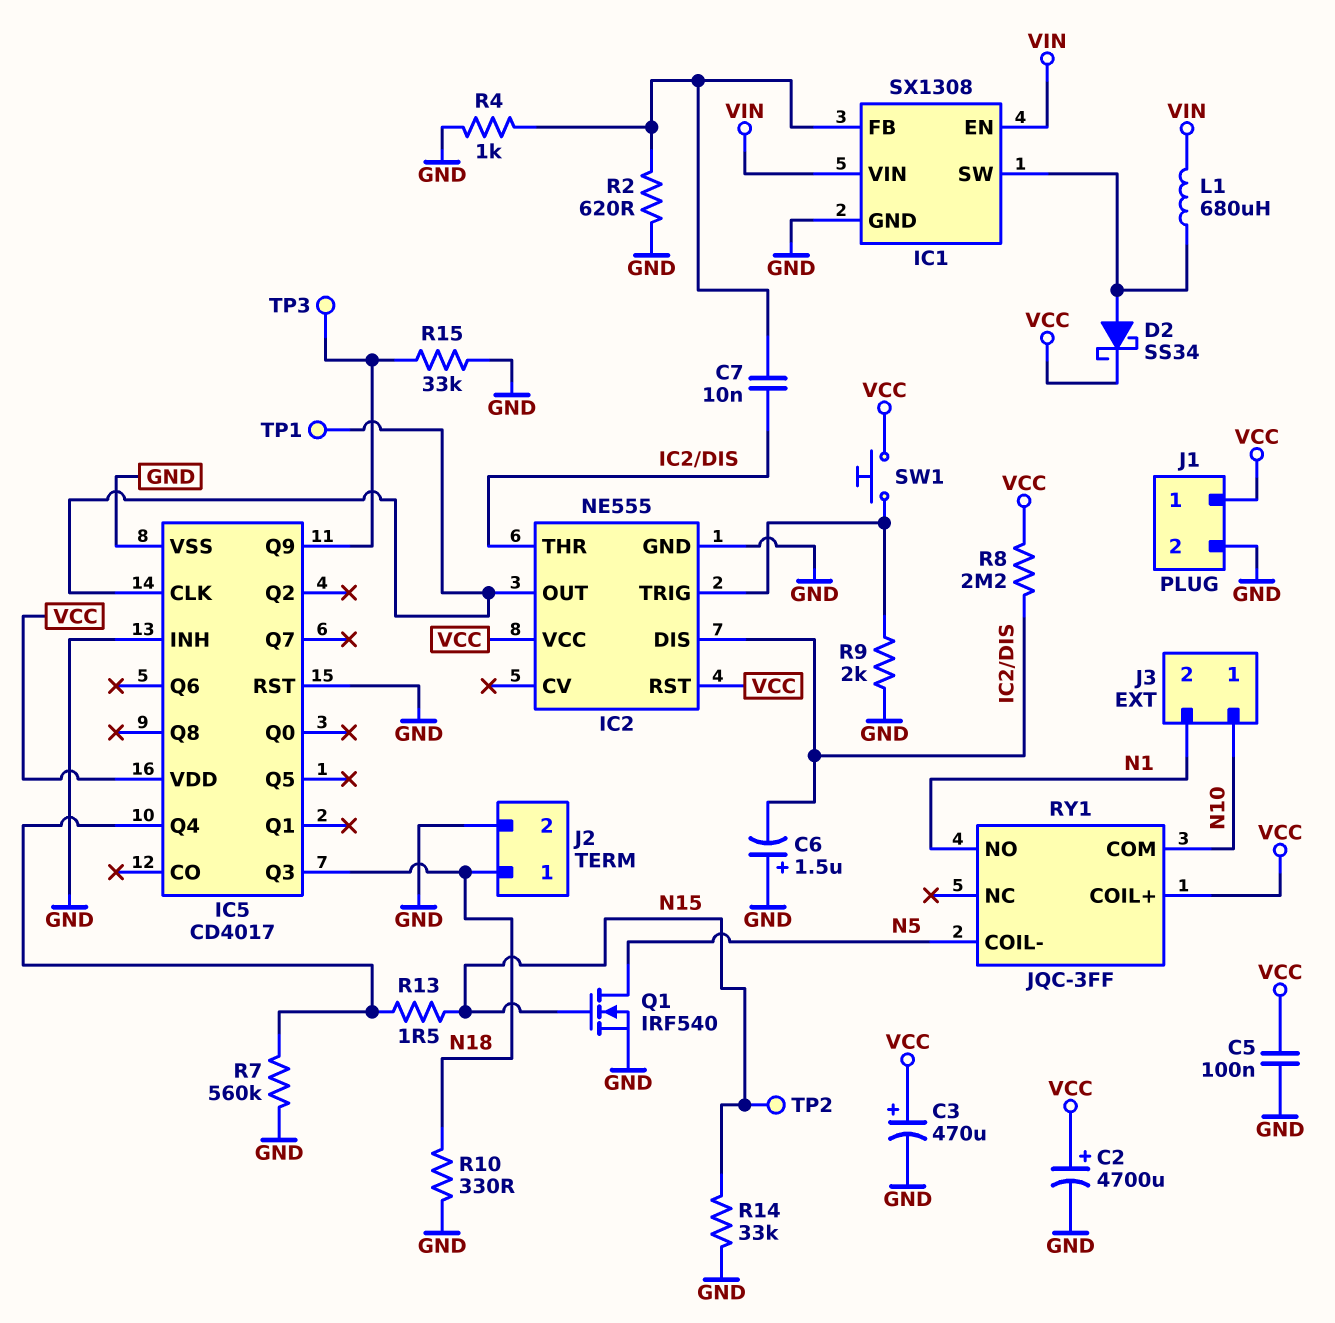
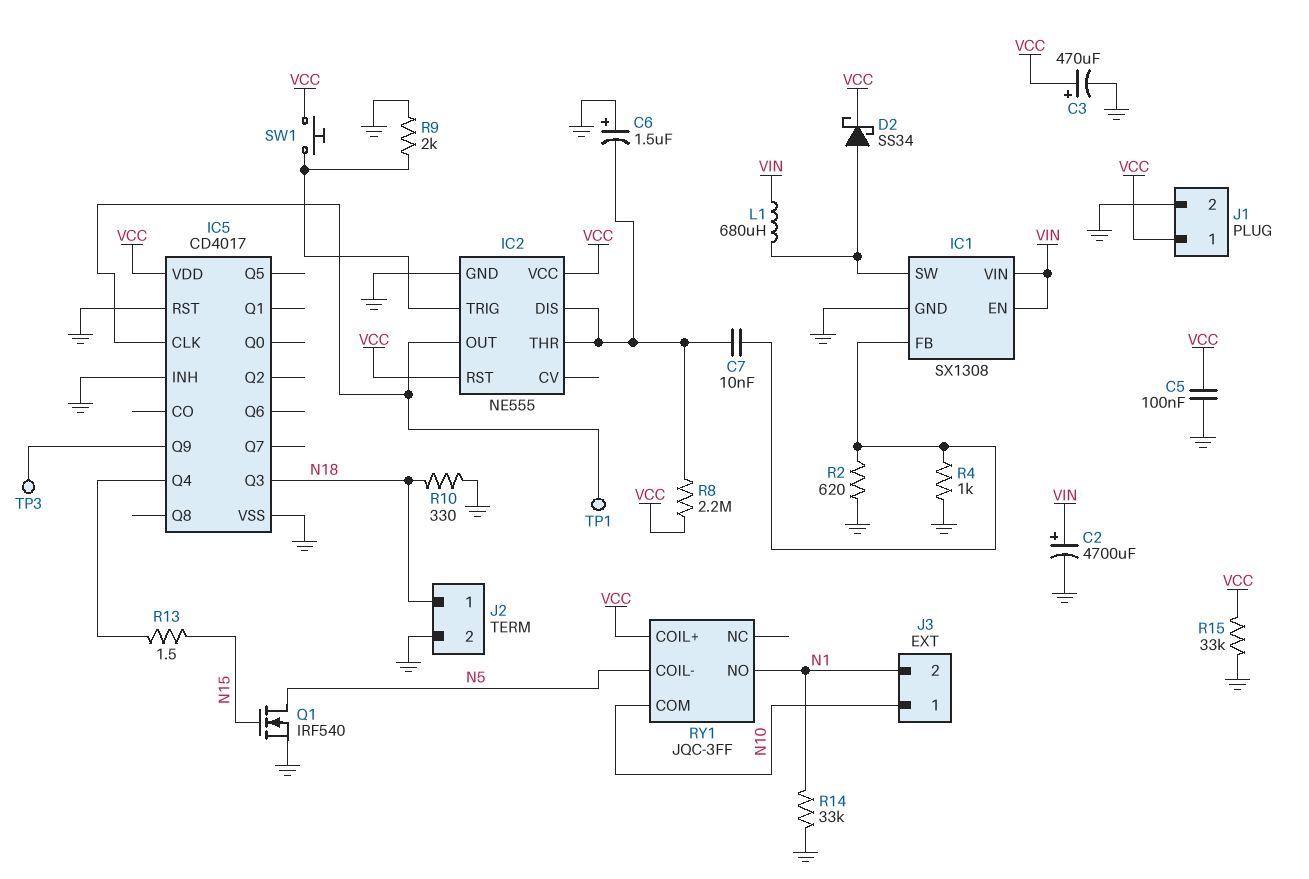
C2: 4700uF (plus VCC, minus GND) -> 4700uF (plus VIN, minus GND)
R7: 560k (GND, IC5/Q4) -> none
R14: 33k (GND, N15) -> 33k (GND, N1)
R15: 33k (GND, IC5/Q9) -> 33k (GND, VCC)
TP2: test point (N15) -> none

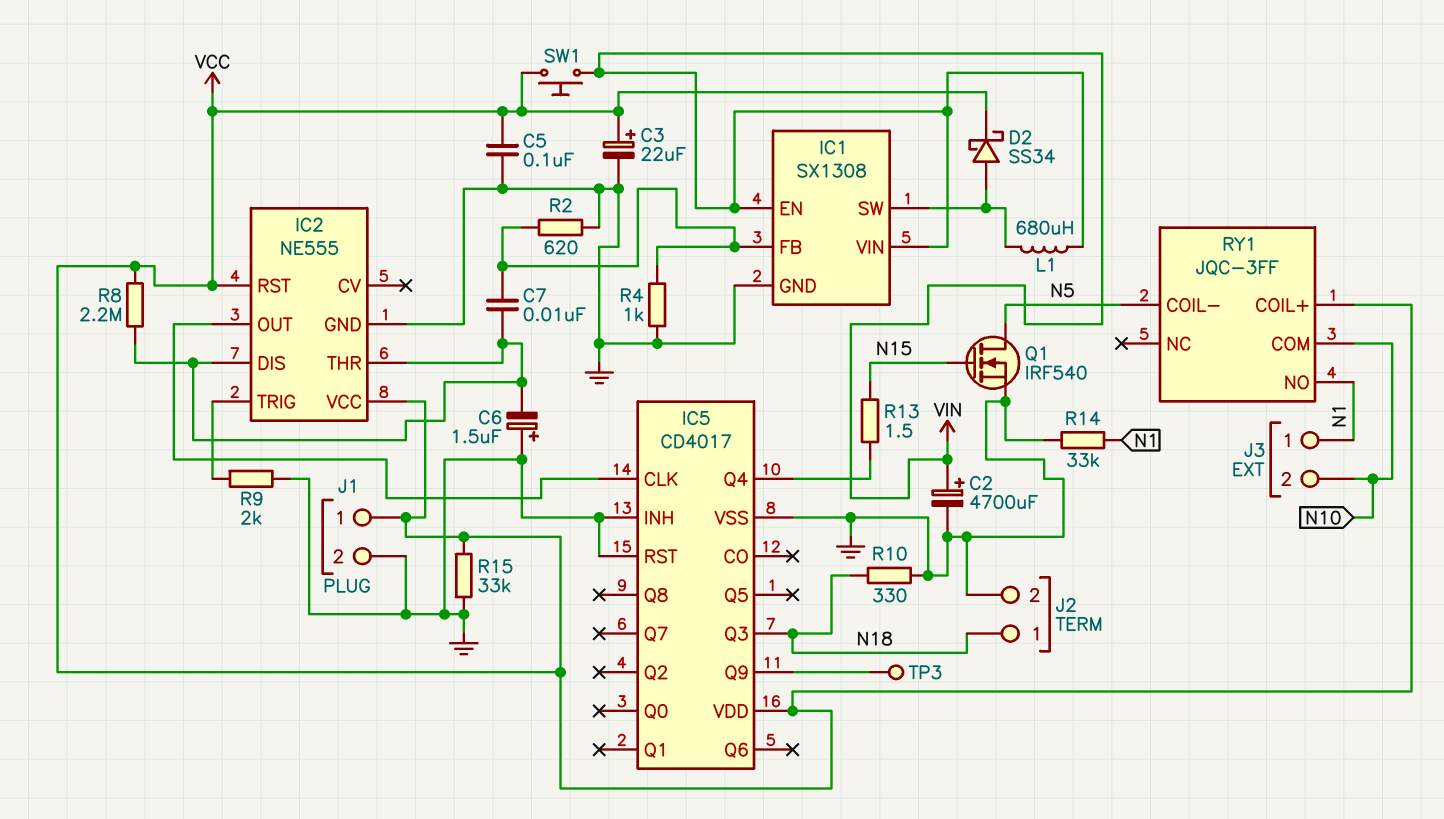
C3: 470uF (plus VCC, minus GND) -> 22uF (plus VCC, minus GND)
J3 pin 1: N10 -> N1
J3 pin 2: N1 -> N10
SW1: button (IC2/TRIG, VCC) -> button (VCC, VIN)
TP1: test point (IC2/OUT) -> none

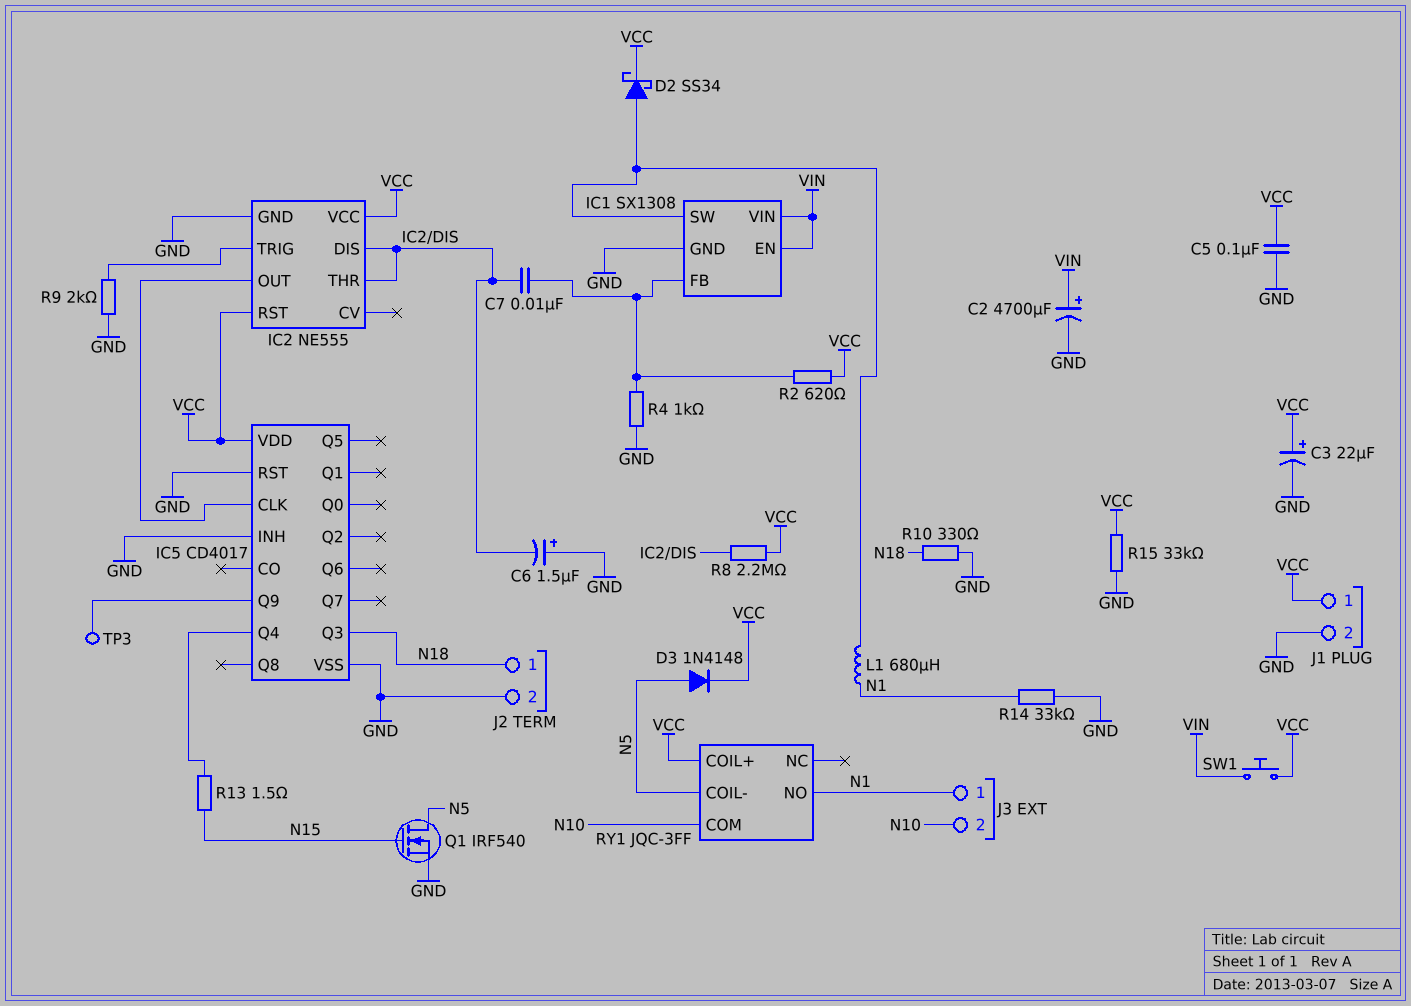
D3: none -> diode 1N4148 (A N5, K VCC)
L1: 680uH (IC1/SW, VIN) -> 680uH (IC1/SW, N1)
R2: 620 (GND, IC1/FB) -> 620 (IC1/FB, VCC)

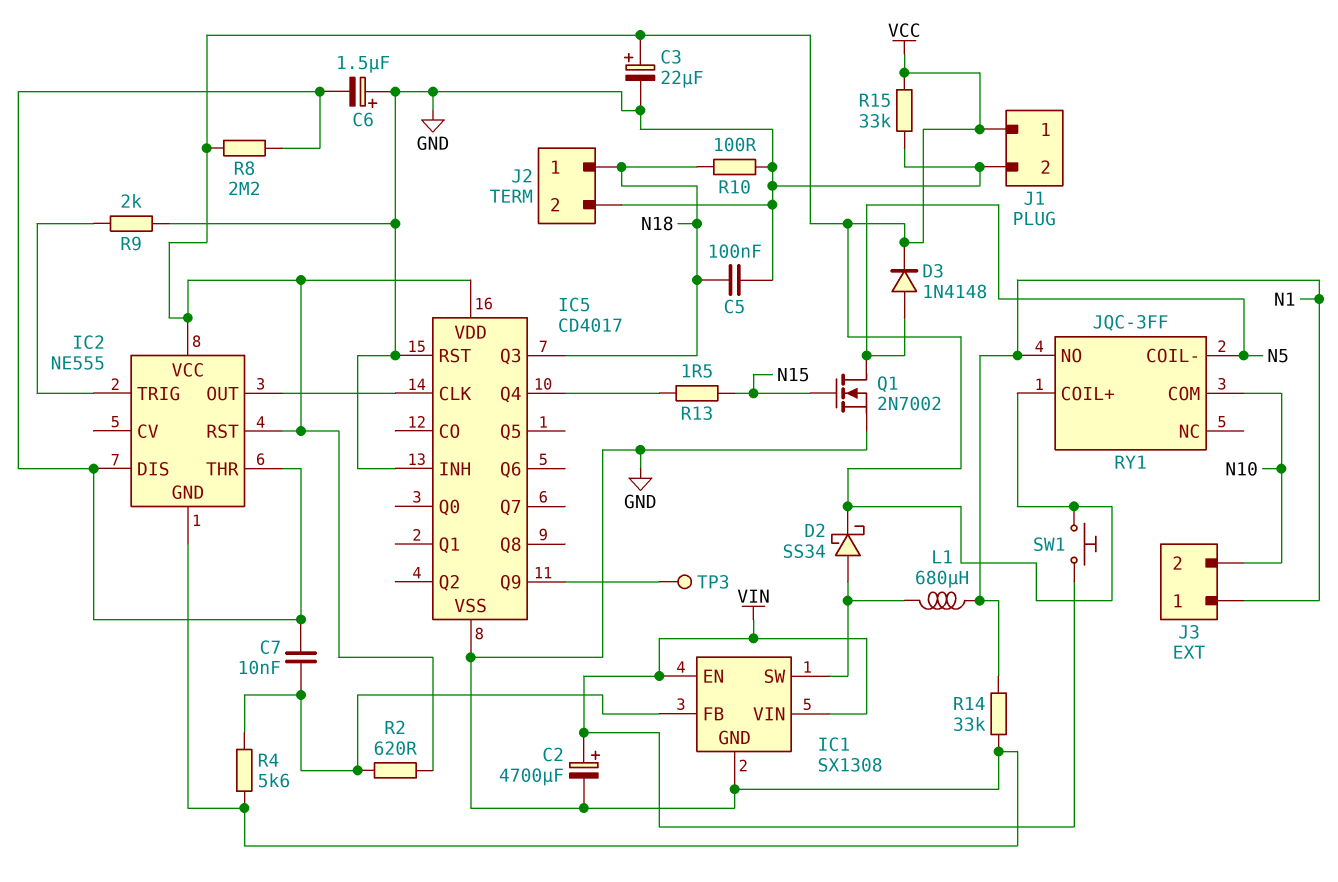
C5: 100nF (GND, VCC) -> 100nF (GND, N18)
Q1: NMOS IRF540 (G N15, D N5, S GND) -> NMOS 2N7002 (G N15, D N5, S GND)
R4: 1k (GND, IC1/FB) -> 5.6k (GND, IC1/FB)
R10: 330 (GND, N18) -> 100 (GND, N18)

